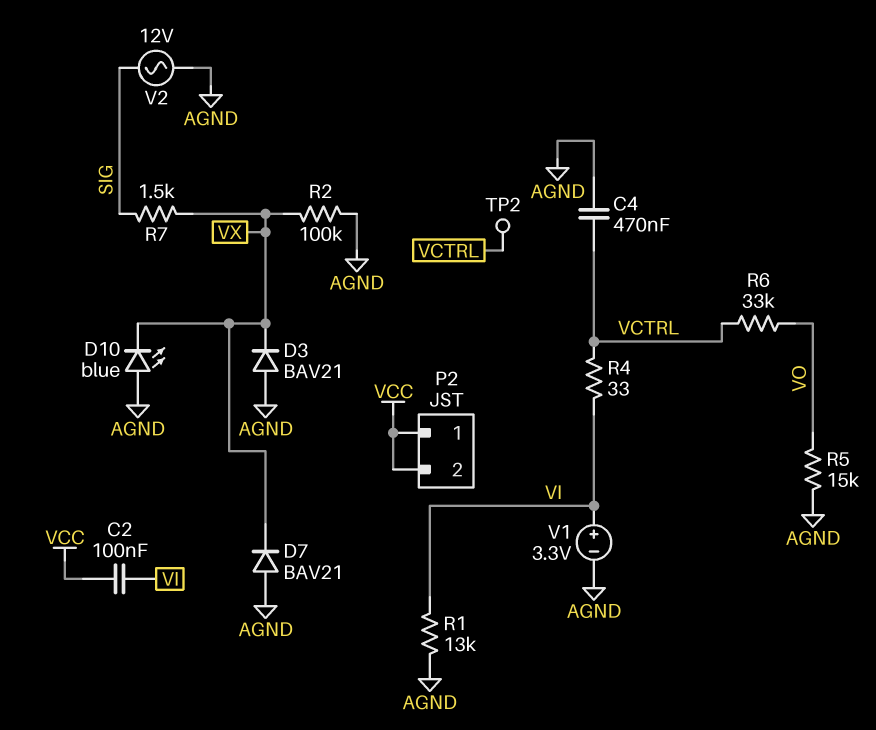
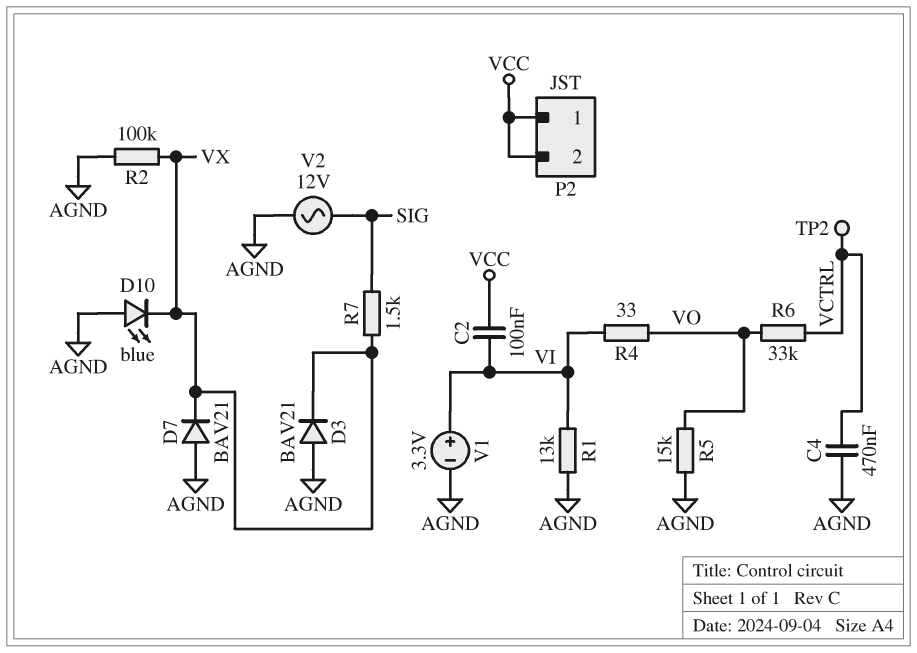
R4: 33 (VCTRL, VI) -> 33 (VI, VO)

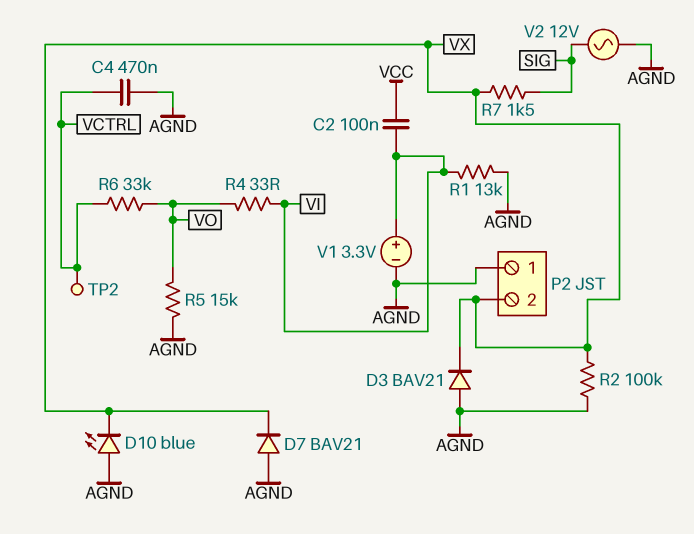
P2 pin 1: VCC -> AGND
P2 pin 2: VCC -> VX

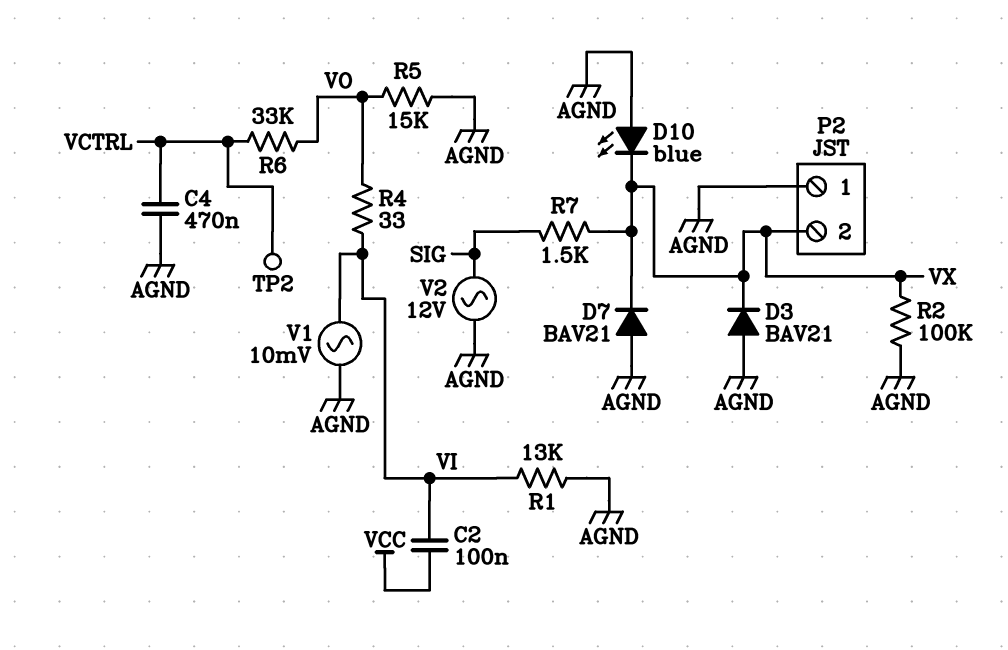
V1: 3.3V (plus VI, minus AGND) -> AC 10mV (AGND, VI)

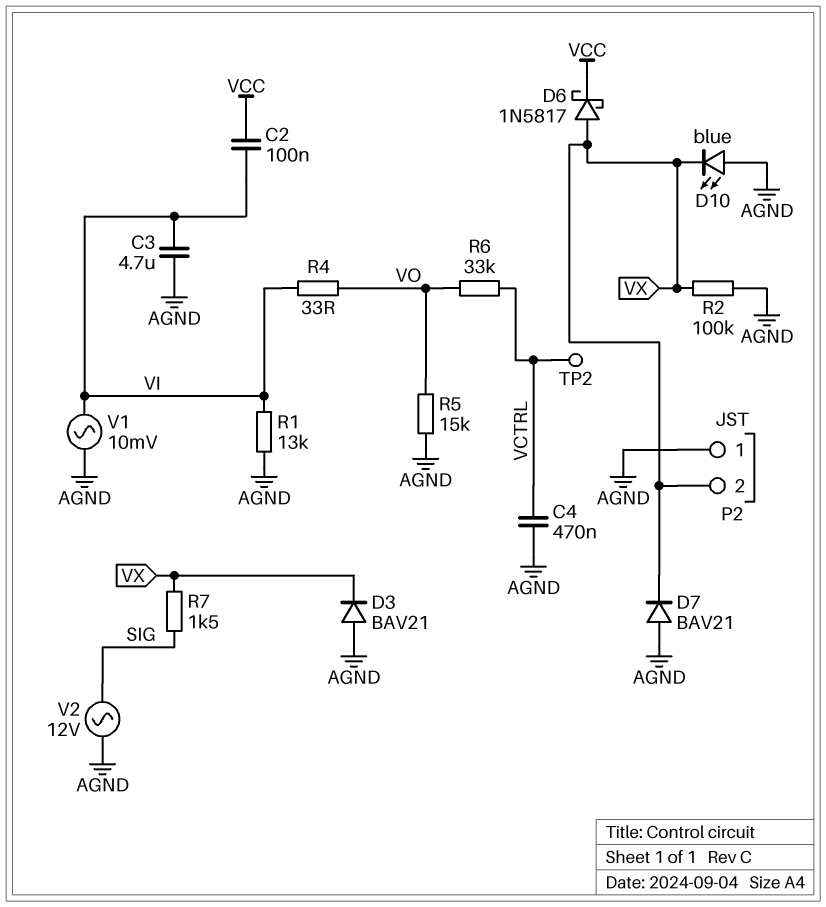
C3: none -> 4.7uF (AGND, VI)
D6: none -> schottky 1N5817 (A VX, K VCC)

